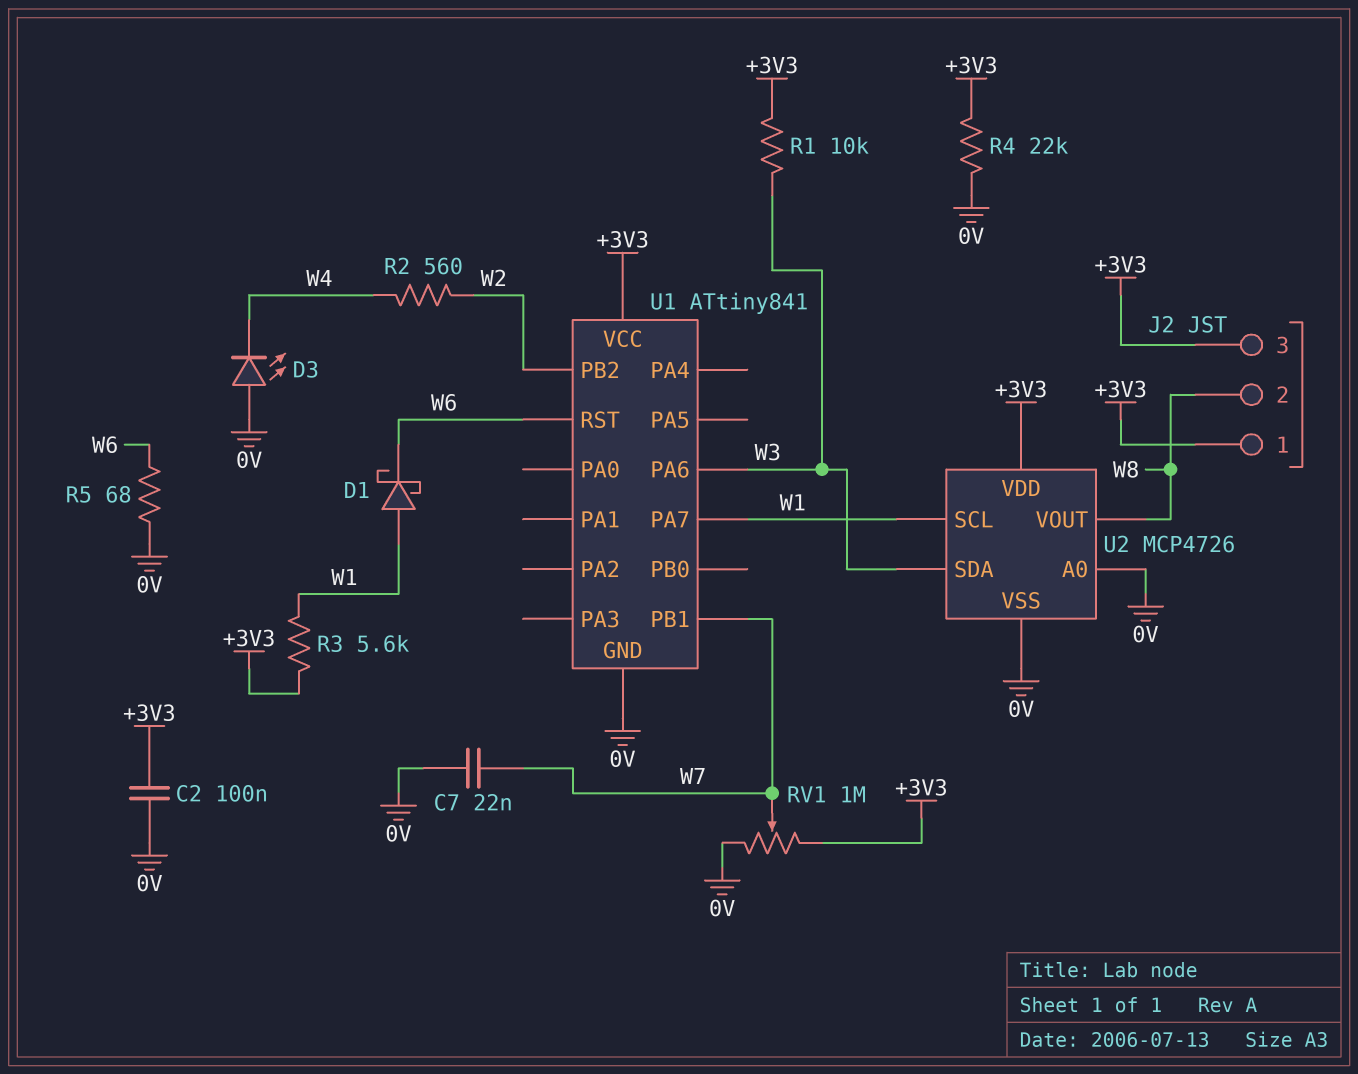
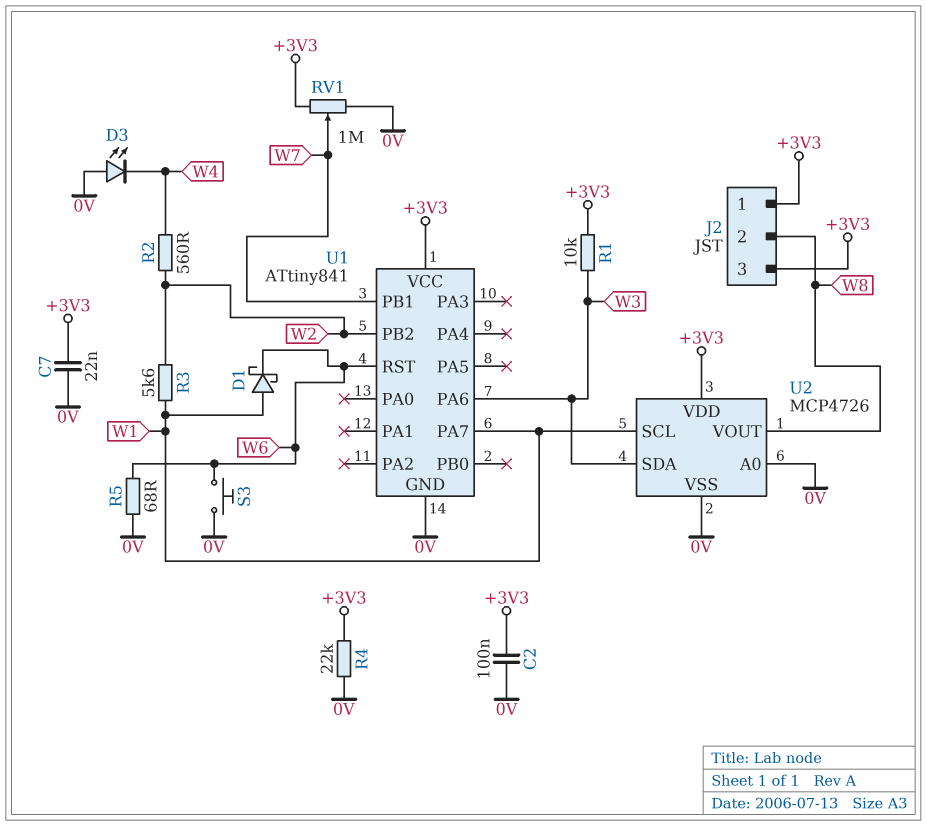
C7: 22nF (0V, W7) -> 22nF (+3V3, 0V)
R3: 5.6k (+3V3, W1) -> 5.6k (W1, W2)
S3: none -> button (0V, W6)

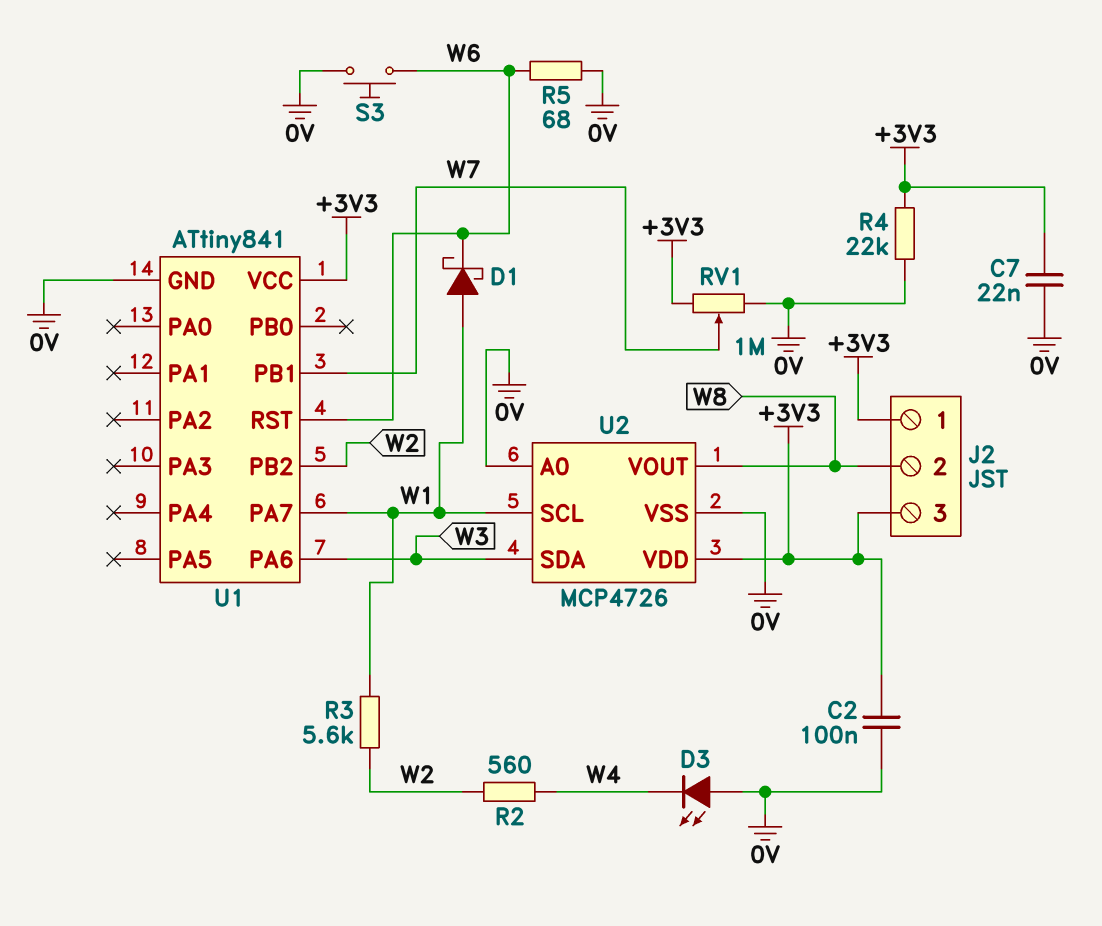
R1: 10k (+3V3, W3) -> none

